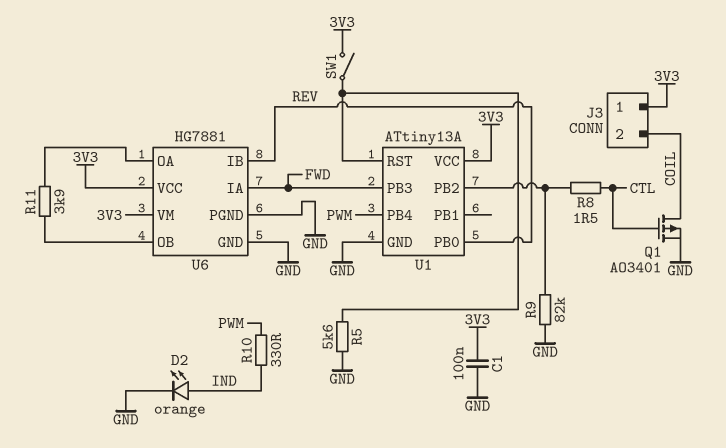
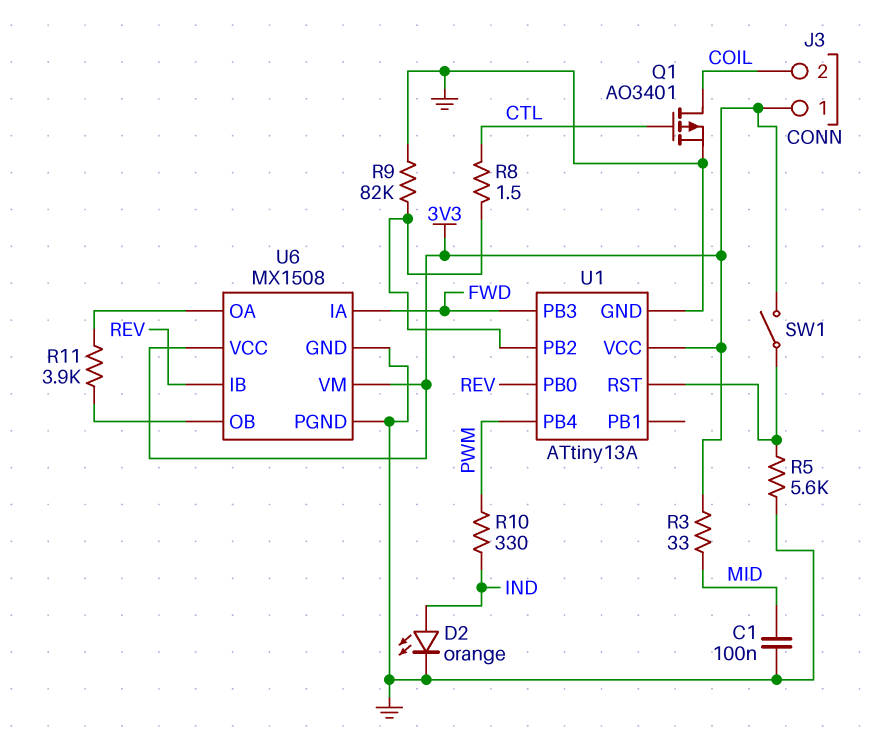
C1: 100nF (3V3, GND) -> 100nF (GND, MID)
R3: none -> 33 (3V3, MID)
U6: HG7881 -> MX1508

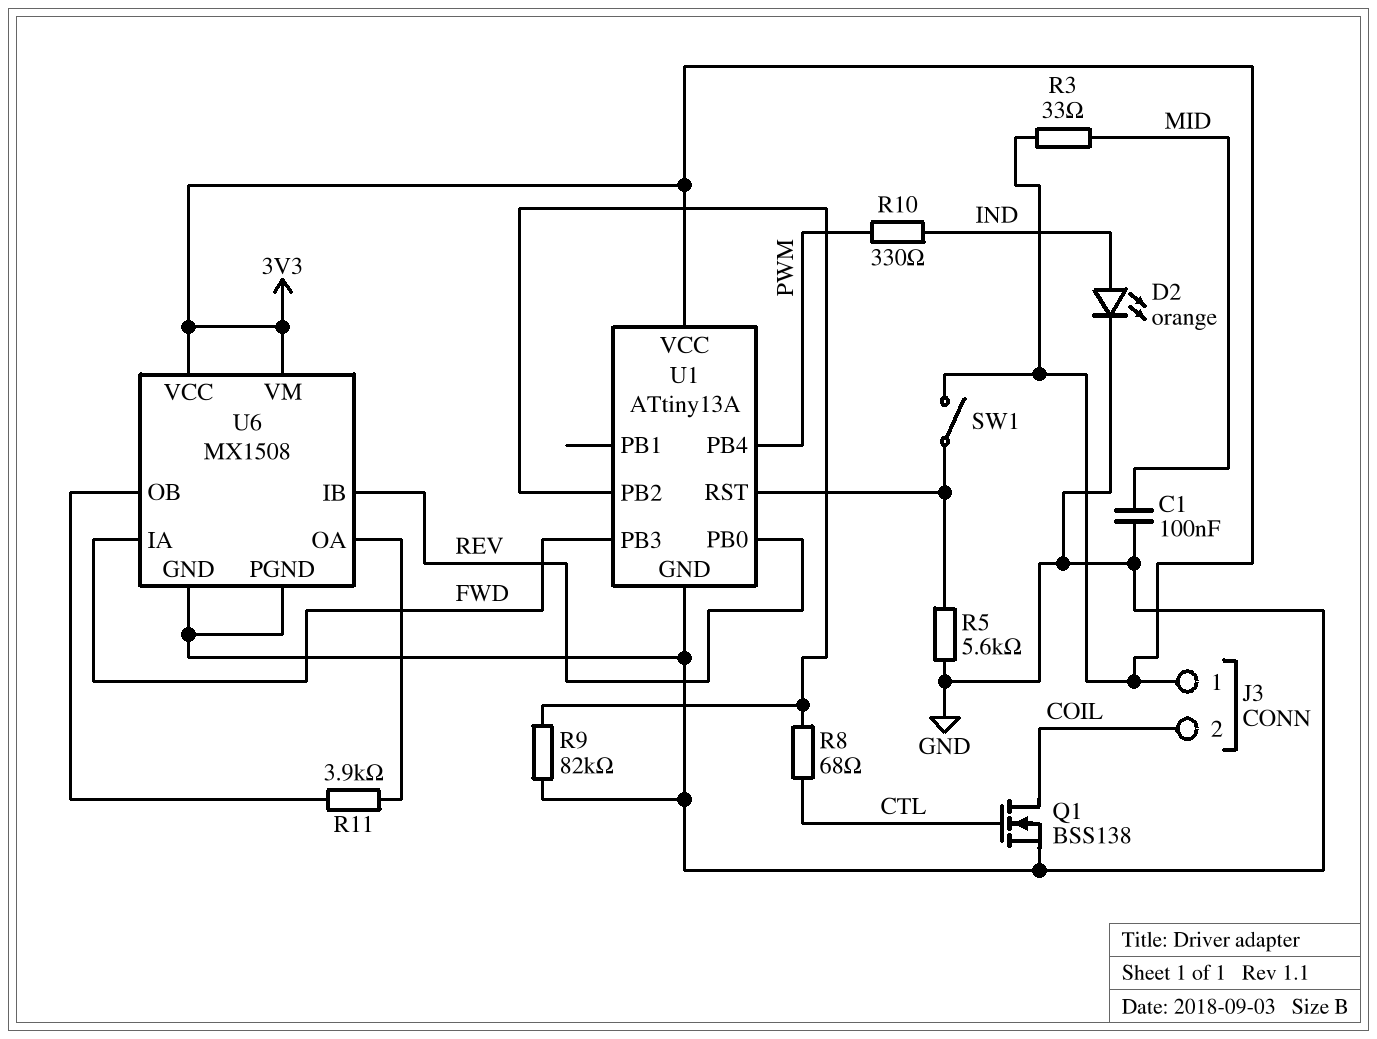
Q1: PMOS AO3401 (G CTL, D COIL, S GND) -> NMOS BSS138 (G CTL, D COIL, S GND)
R8: 1.5 (CTL, U1/PB2) -> 68 (CTL, U1/PB2)

